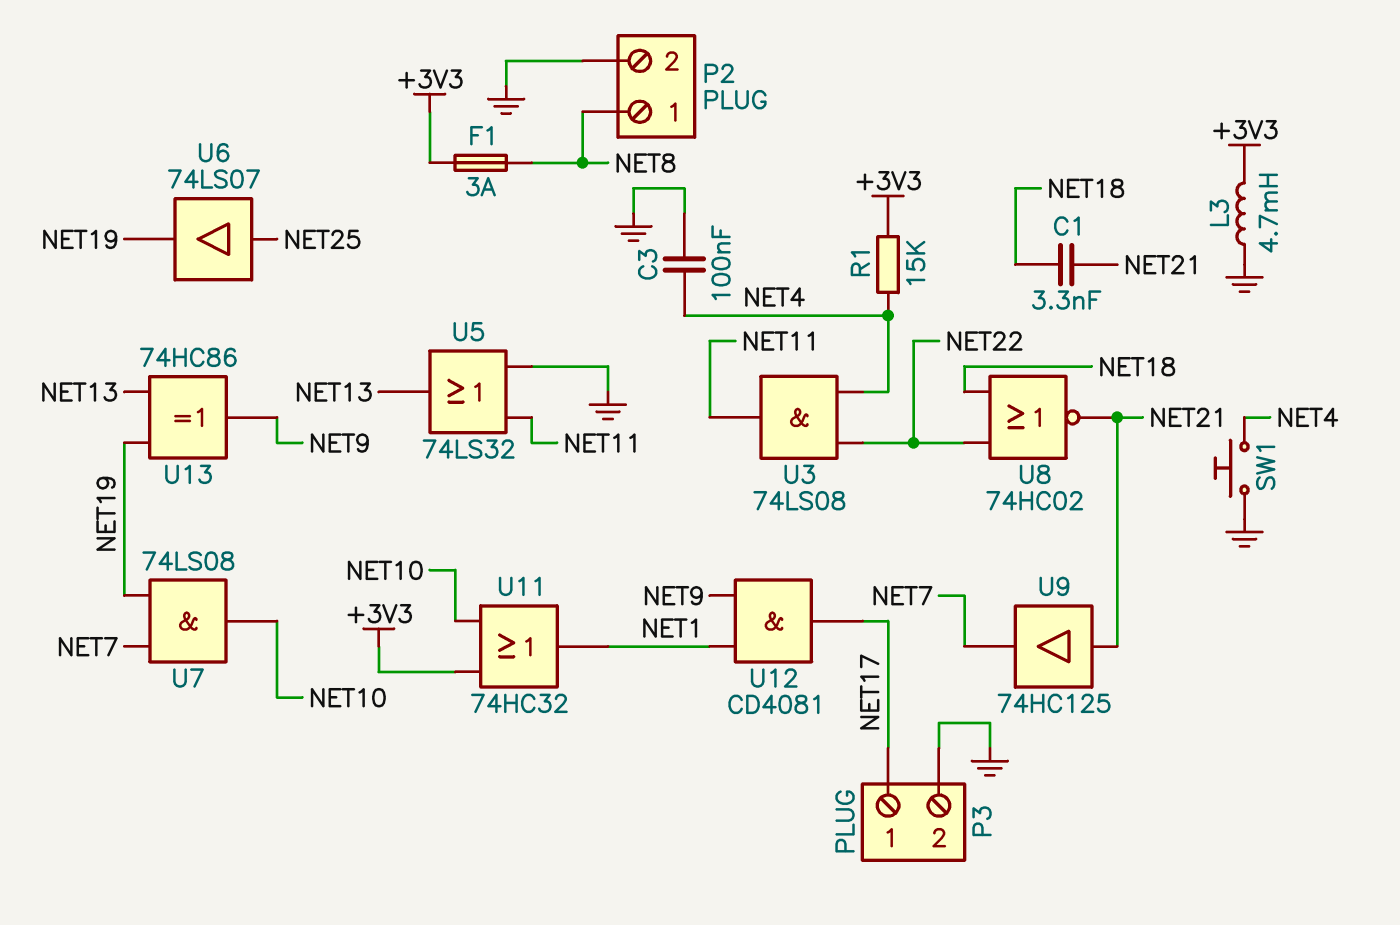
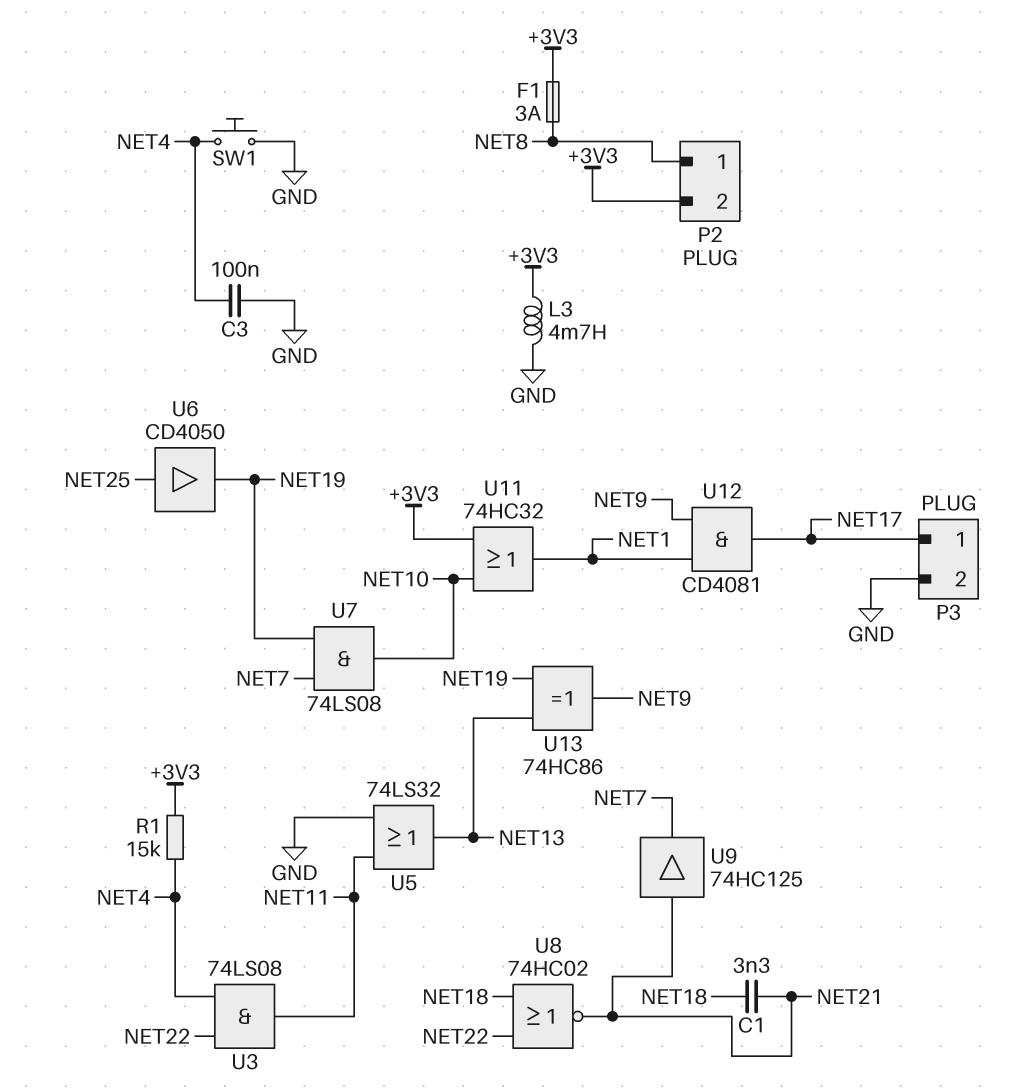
P2 pin 2: GND -> +3V3
U6: buffer 74LS07 (in NET25, out NET19) -> buffer CD4050 (in NET25, out NET19)

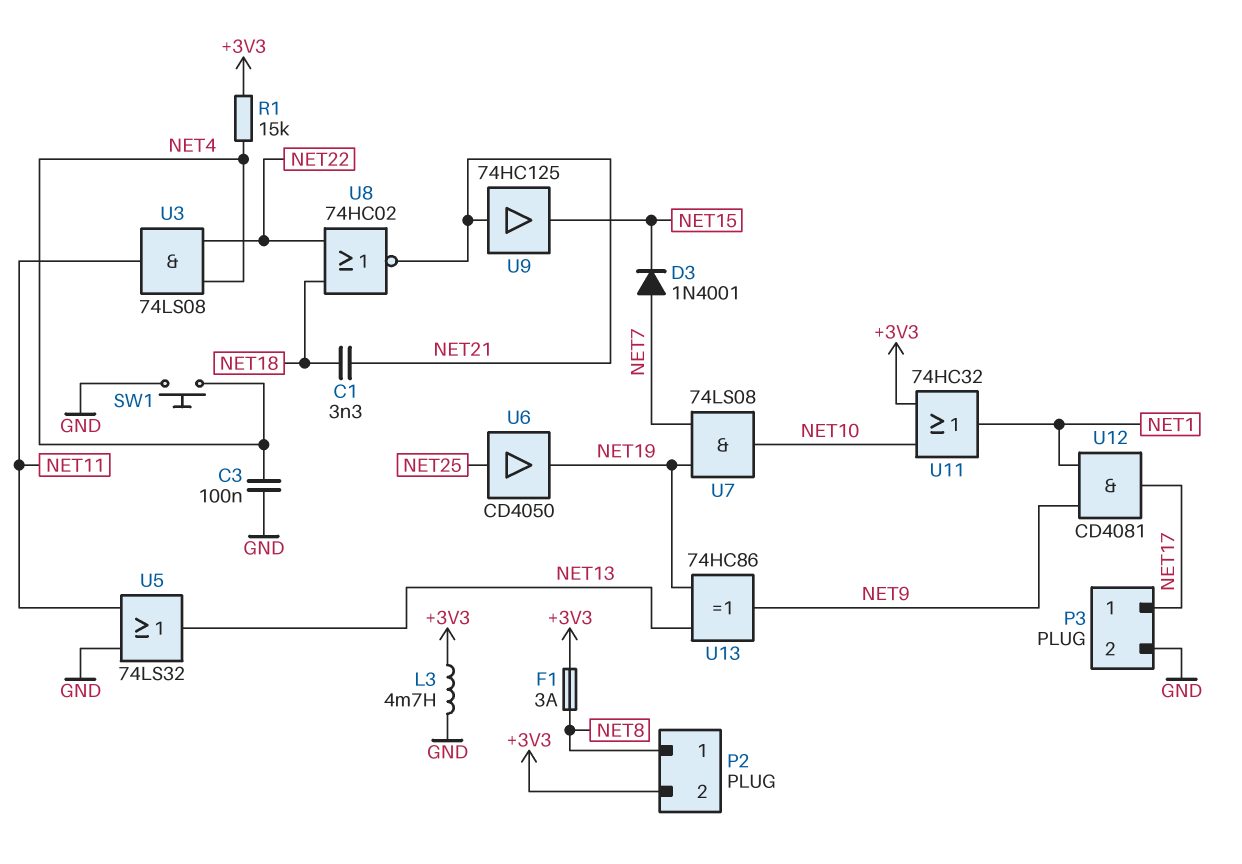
D3: none -> diode 1N4001 (A NET7, K NET15)
U9: buffer 74HC125 (in NET21, out NET7) -> buffer 74HC125 (in NET21, out NET15)

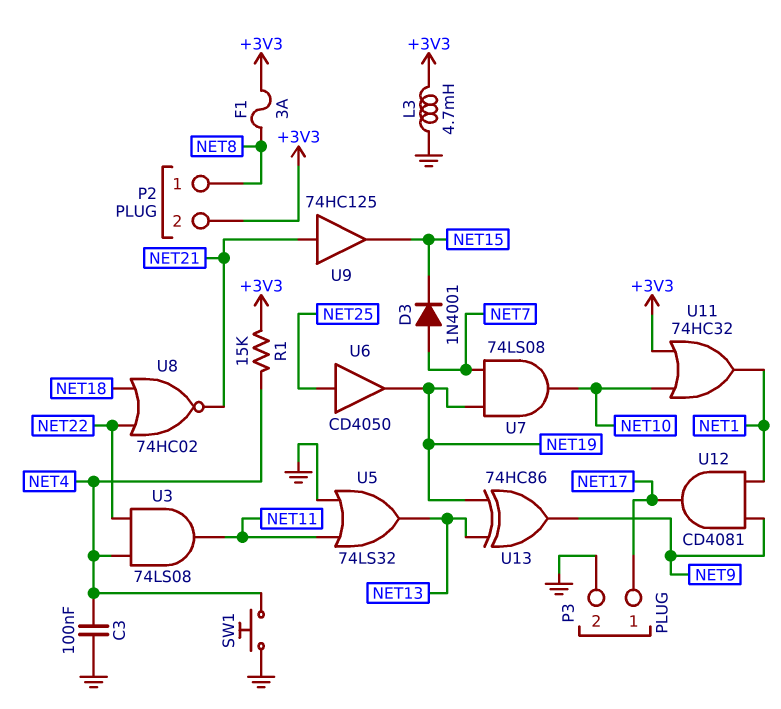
C1: 3.3nF (NET18, NET21) -> none

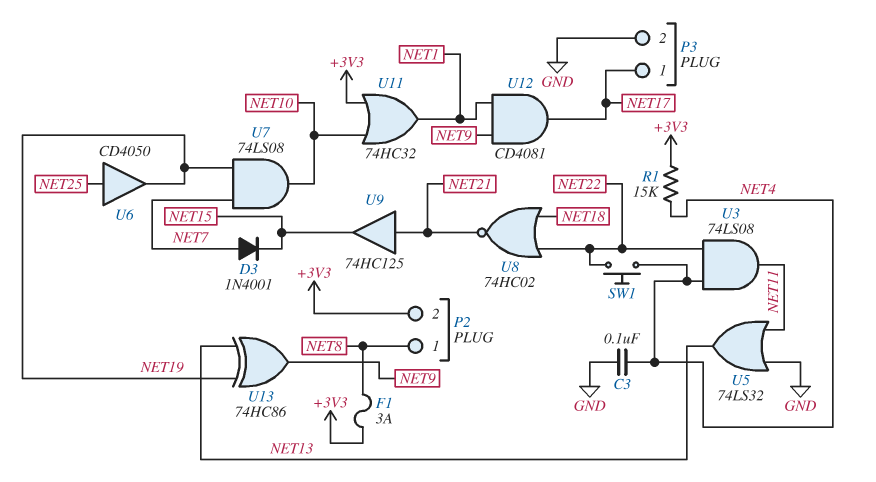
L3: 4.7mH (+3V3, GND) -> none
SW1: button (GND, NET4) -> button (NET4, NET22)

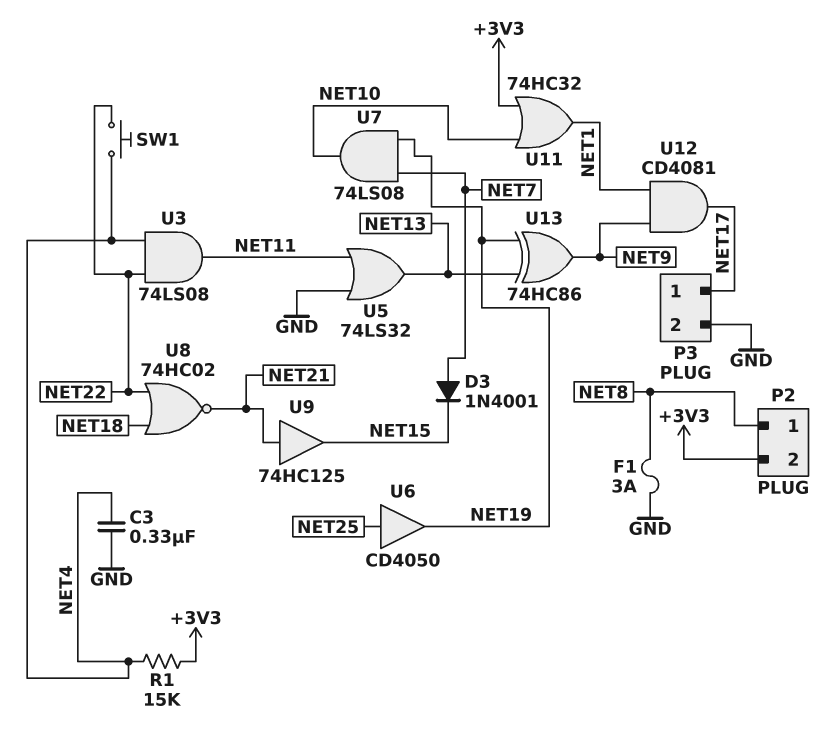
C3: 100nF (GND, NET4) -> 330nF (GND, NET4)
F1: 3A (+3V3, NET8) -> 3A (GND, NET8)

